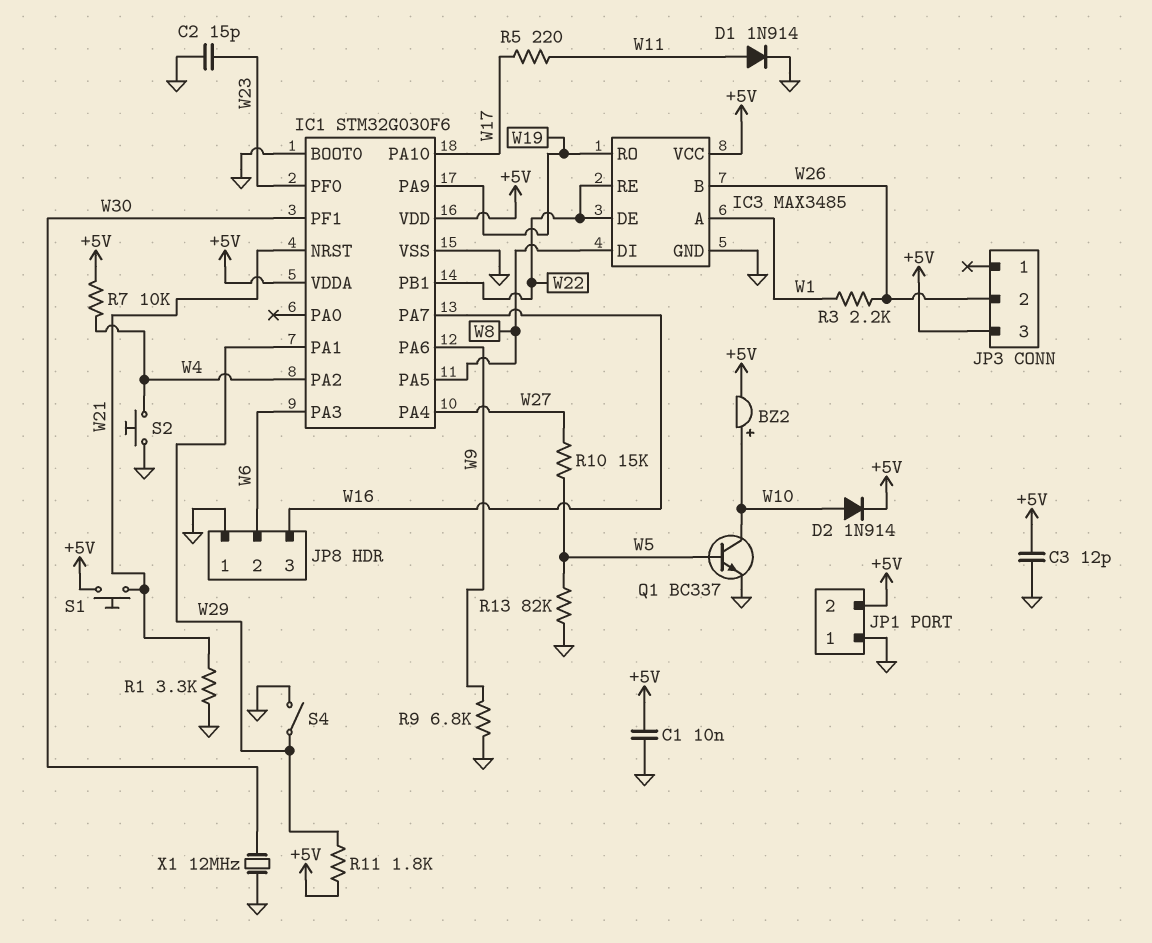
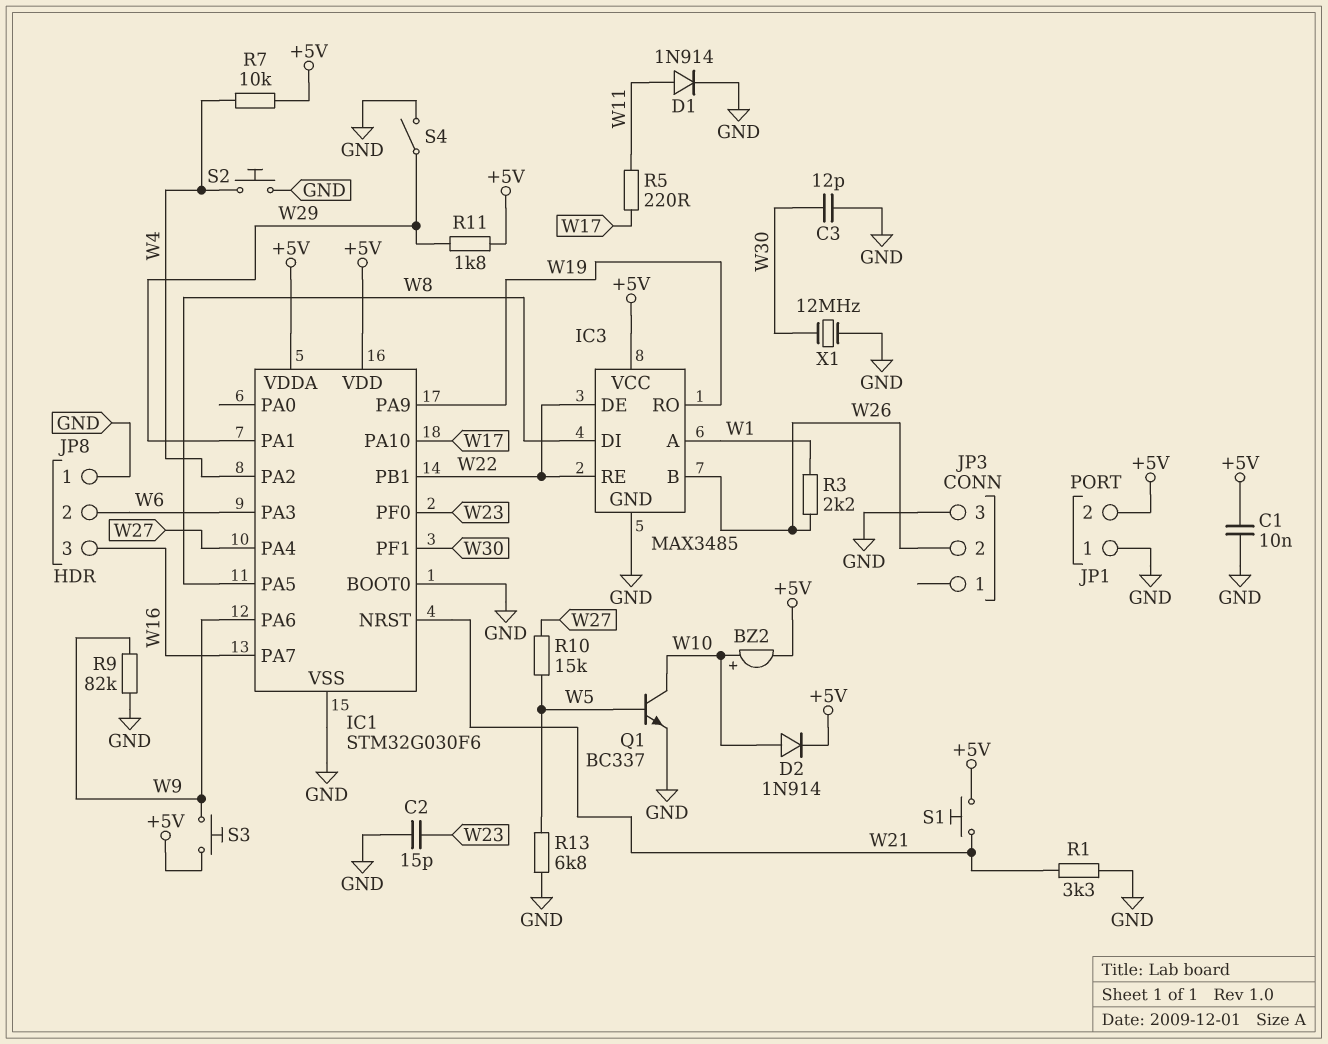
C3: 12pF (+5V, GND) -> 12pF (GND, W30)
JP3 pin 3: +5V -> GND
R9: 6.8k (GND, W9) -> 82k (GND, W9)
R13: 82k (GND, W5) -> 6.8k (GND, W5)
S3: none -> button (+5V, W9)

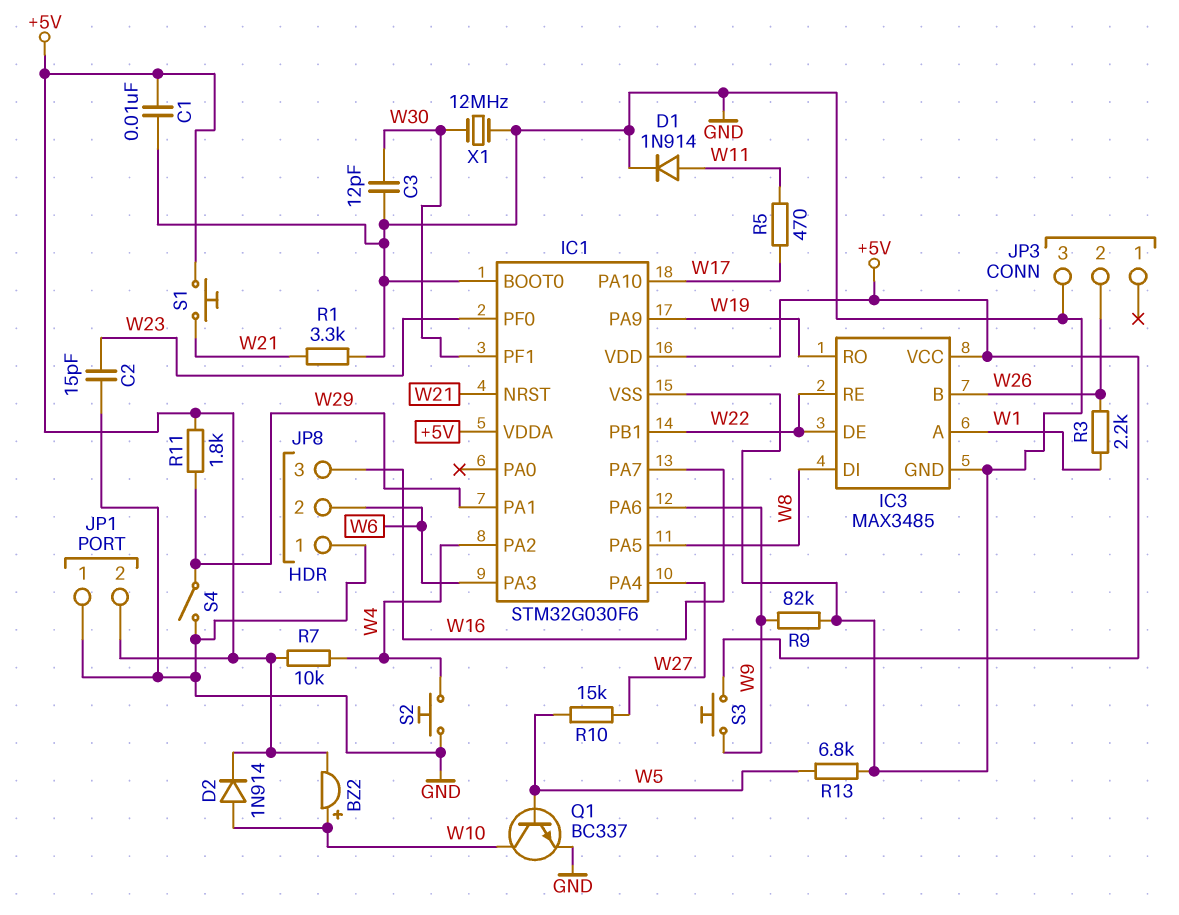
R5: 220 (W11, W17) -> 470 (W11, W17)

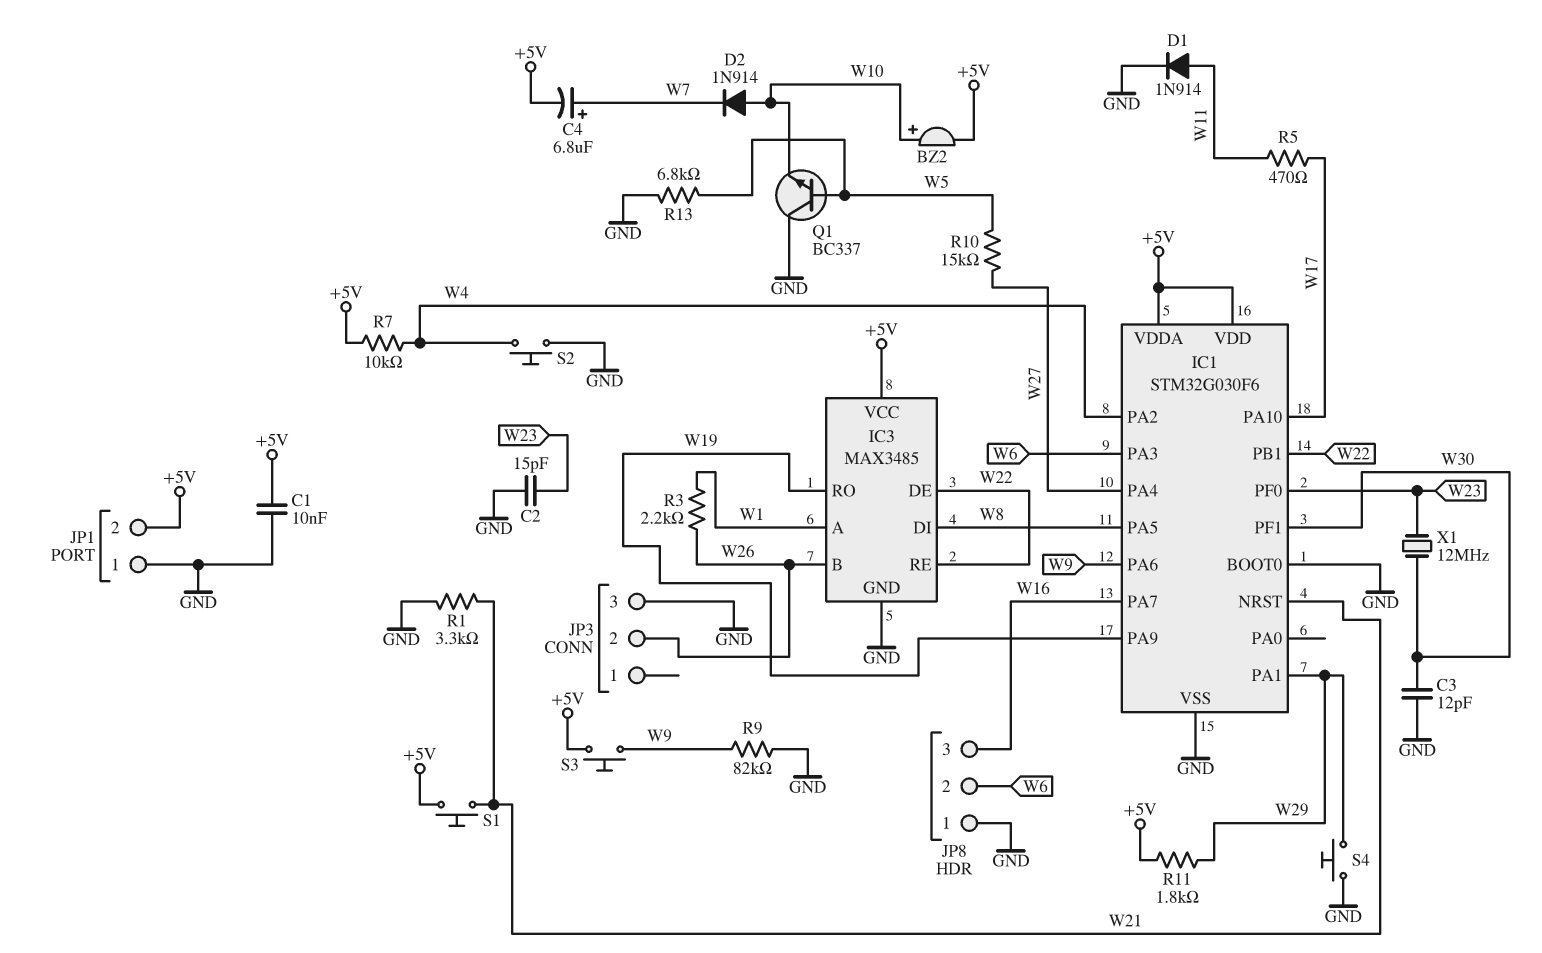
C4: none -> 6.8uF (plus W7, minus +5V)
D2: diode 1N914 (A W10, K +5V) -> diode 1N914 (A W10, K W7)
Q1: NPN BC337 (B W5, C W10, E GND) -> NPN BC337 (B W5, C GND, E W10)
S4: switch (GND, W29) -> button (GND, W29)
X1: 12MHz (GND, W30) -> 12MHz (W23, W30)

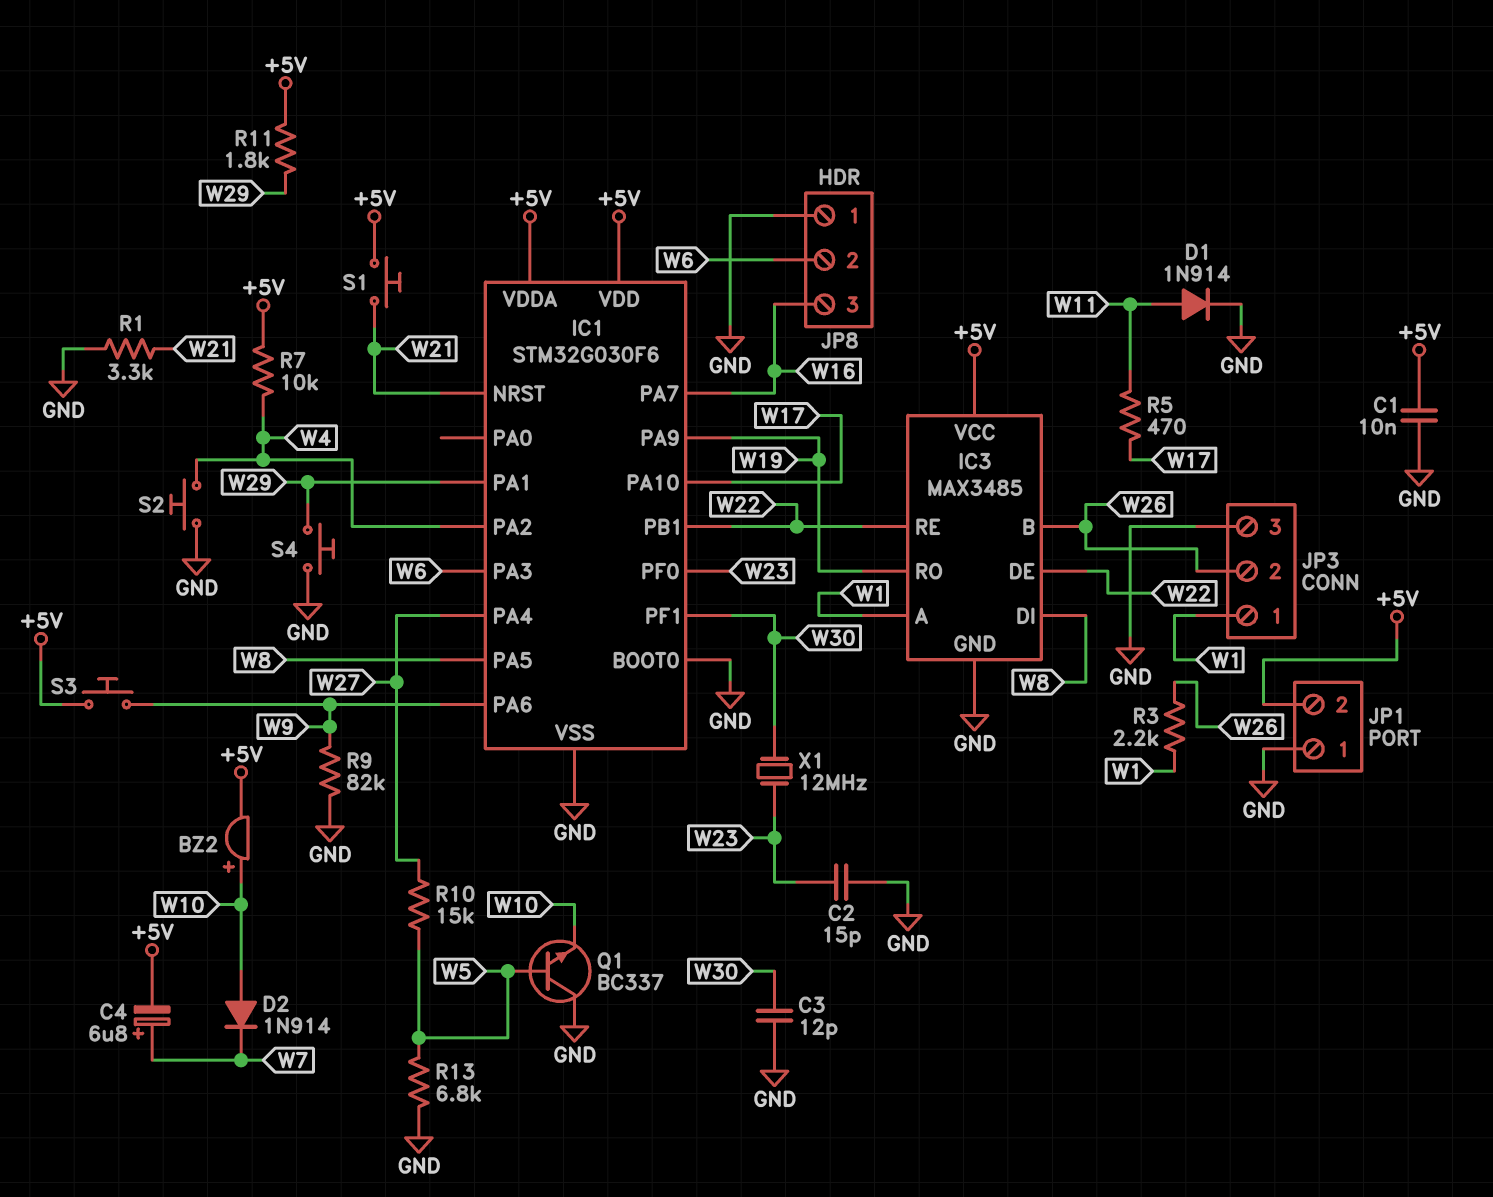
JP3 pin 1: none -> W1

